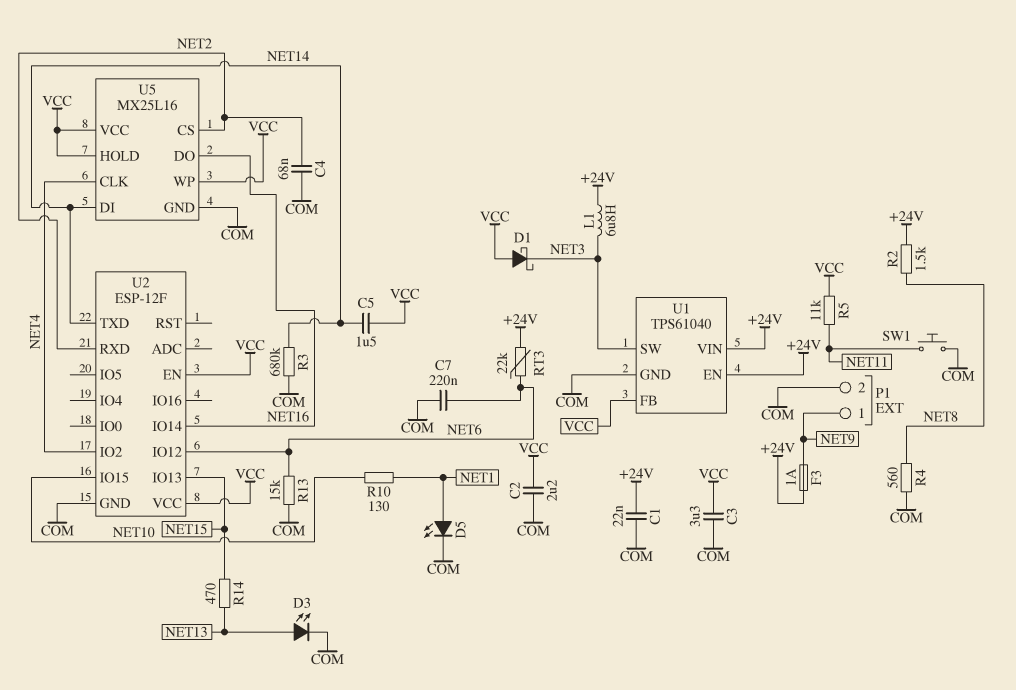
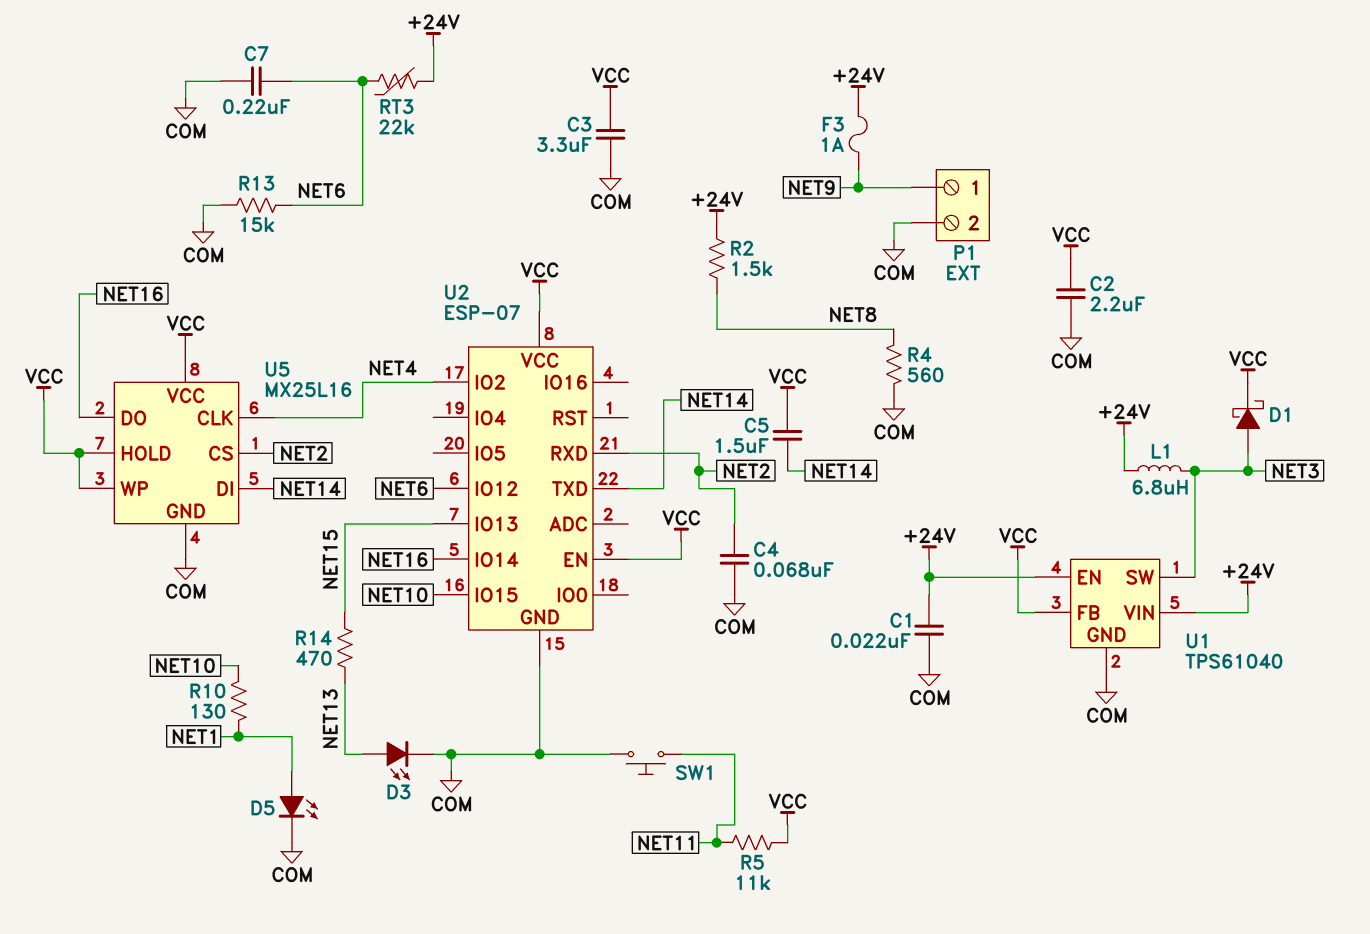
D1: schottky (A VCC, K NET3) -> schottky (A NET3, K VCC)
R3: 680k (COM, NET14) -> none
U2: ESP-12F -> ESP-07

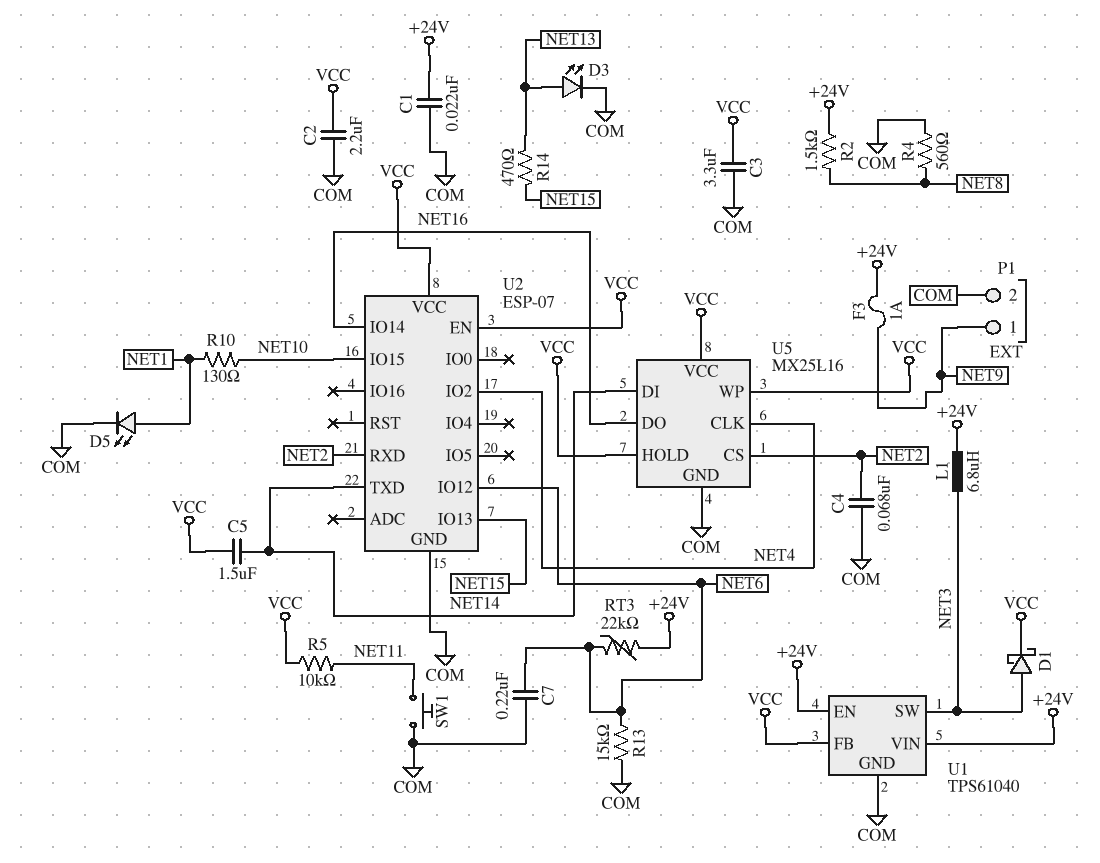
R5: 11k (NET11, VCC) -> 10k (NET11, VCC)

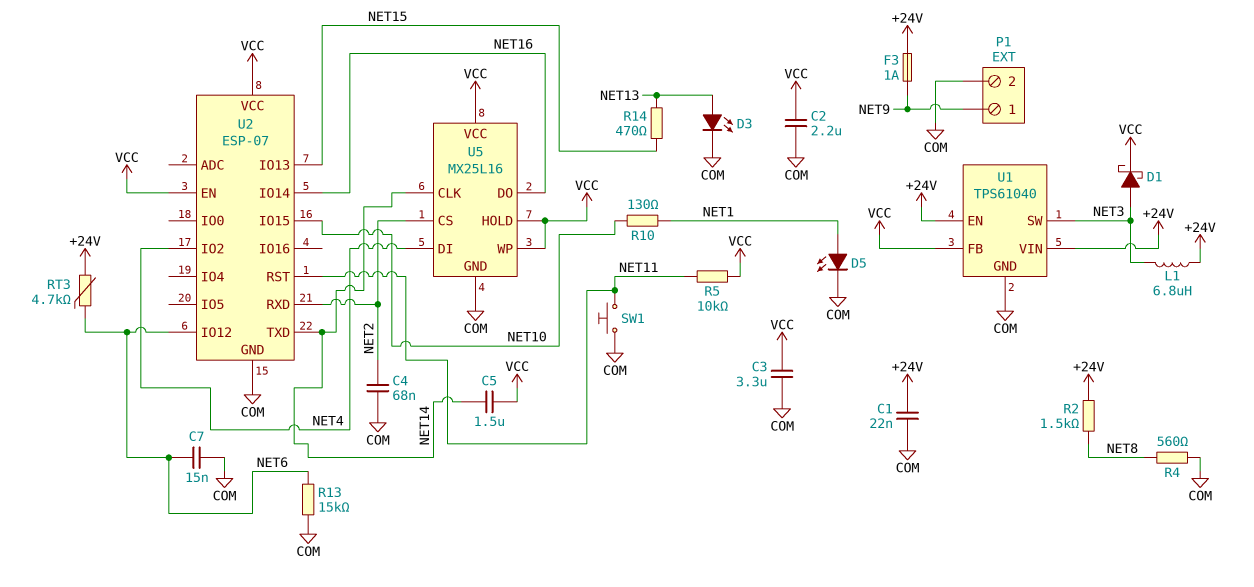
C7: 220nF (COM, NET6) -> 15nF (COM, NET6)
RT3: 22k (+24V, NET6) -> 4.7k (+24V, NET6)
U2 pin RST: none -> NET11
U5 pin CLK: NET4 -> NET14
U5 pin DI: NET14 -> NET4

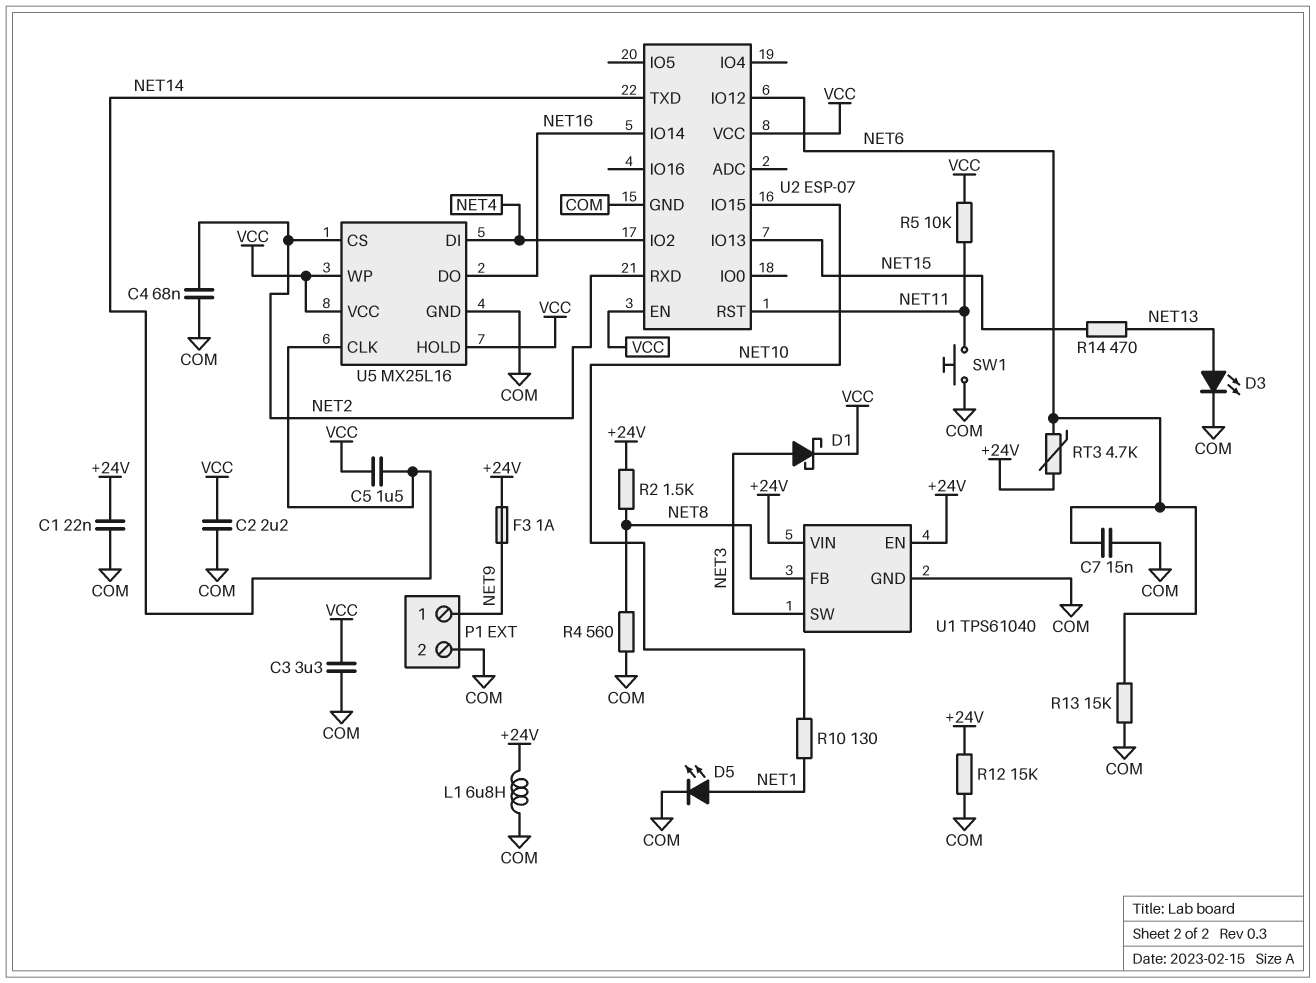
L1: 6.8uH (+24V, NET3) -> 6.8uH (+24V, COM)
R12: none -> 15k (+24V, COM)
U1 pin FB: VCC -> NET8

